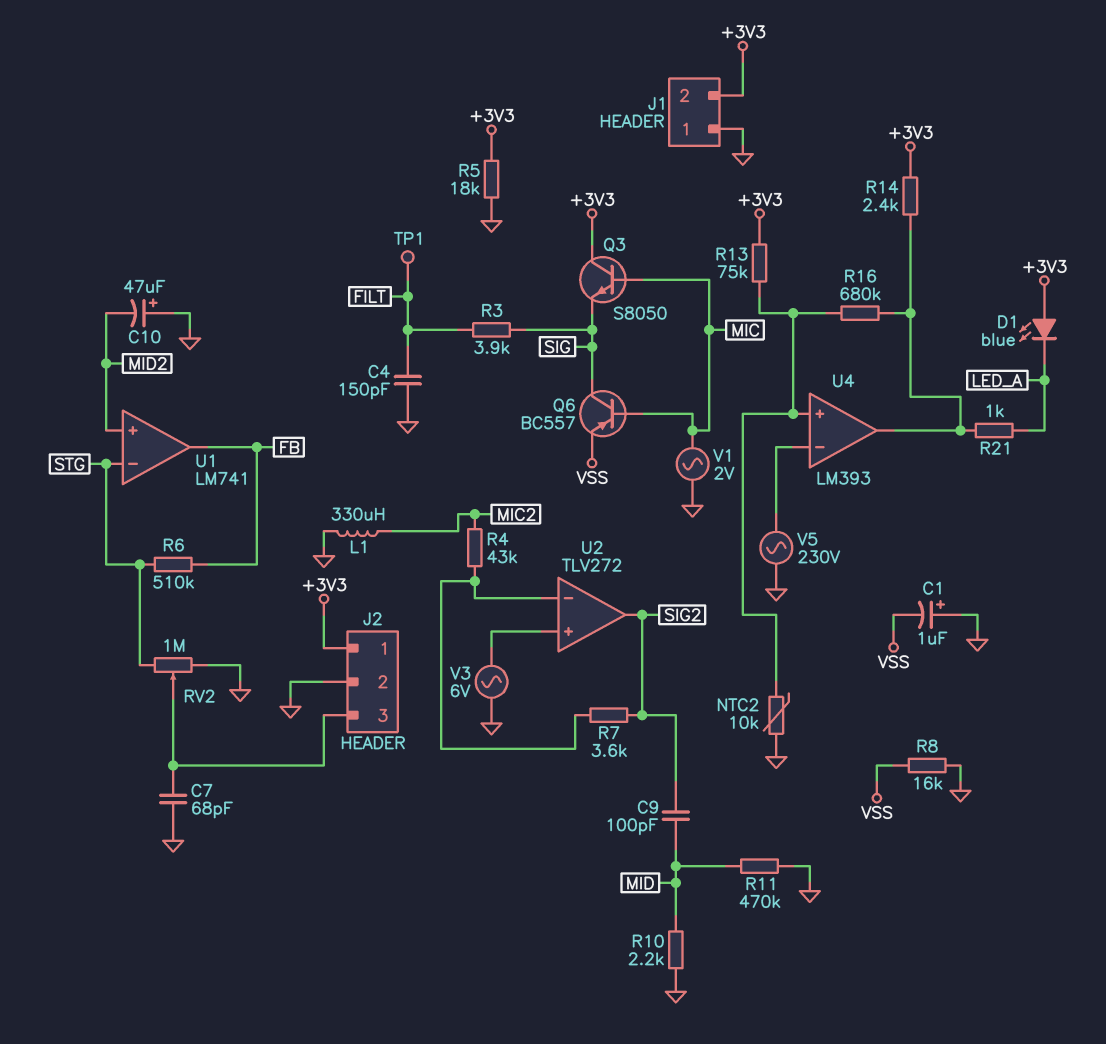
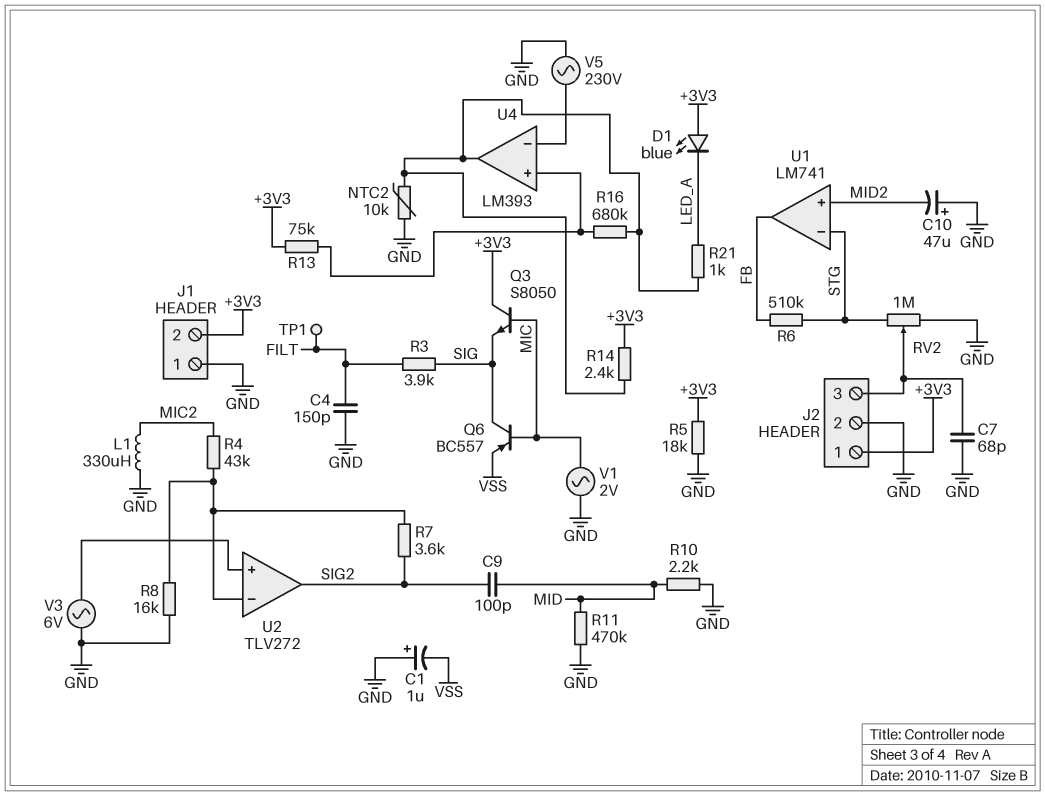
NTC2: 10k (GND, U4/in+) -> 10k (GND, U4/out)
R8: 16k (GND, VSS) -> 16k (GND, U2/in-)

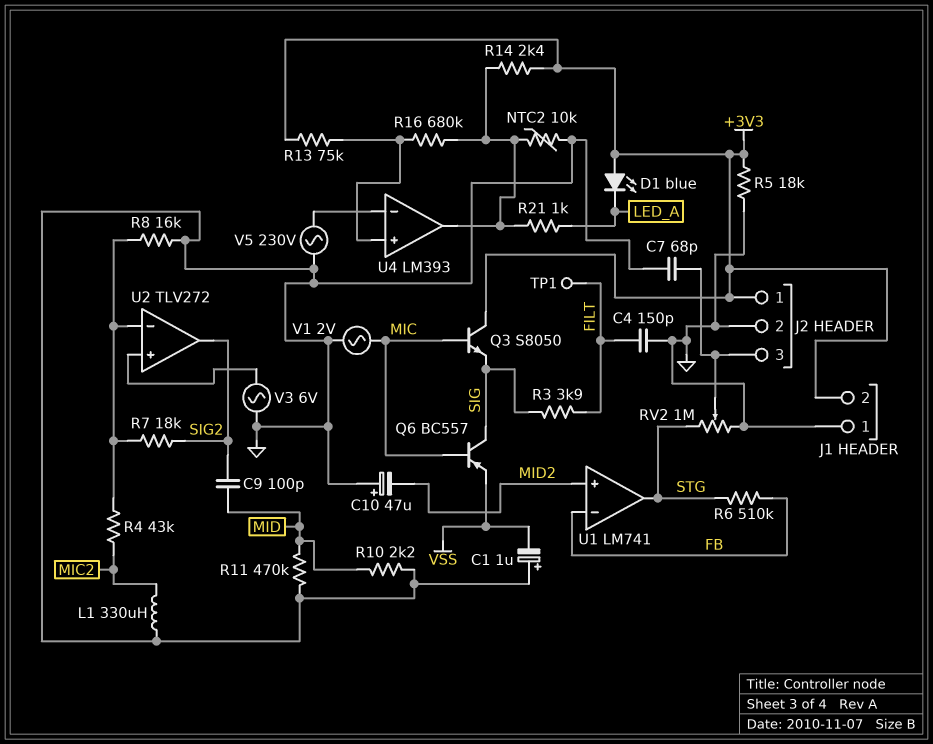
R7: 3.6k (SIG2, U2/in-) -> 18k (SIG2, U2/in-)
U1 pin in-: STG -> FB
U1 pin out: FB -> STG

